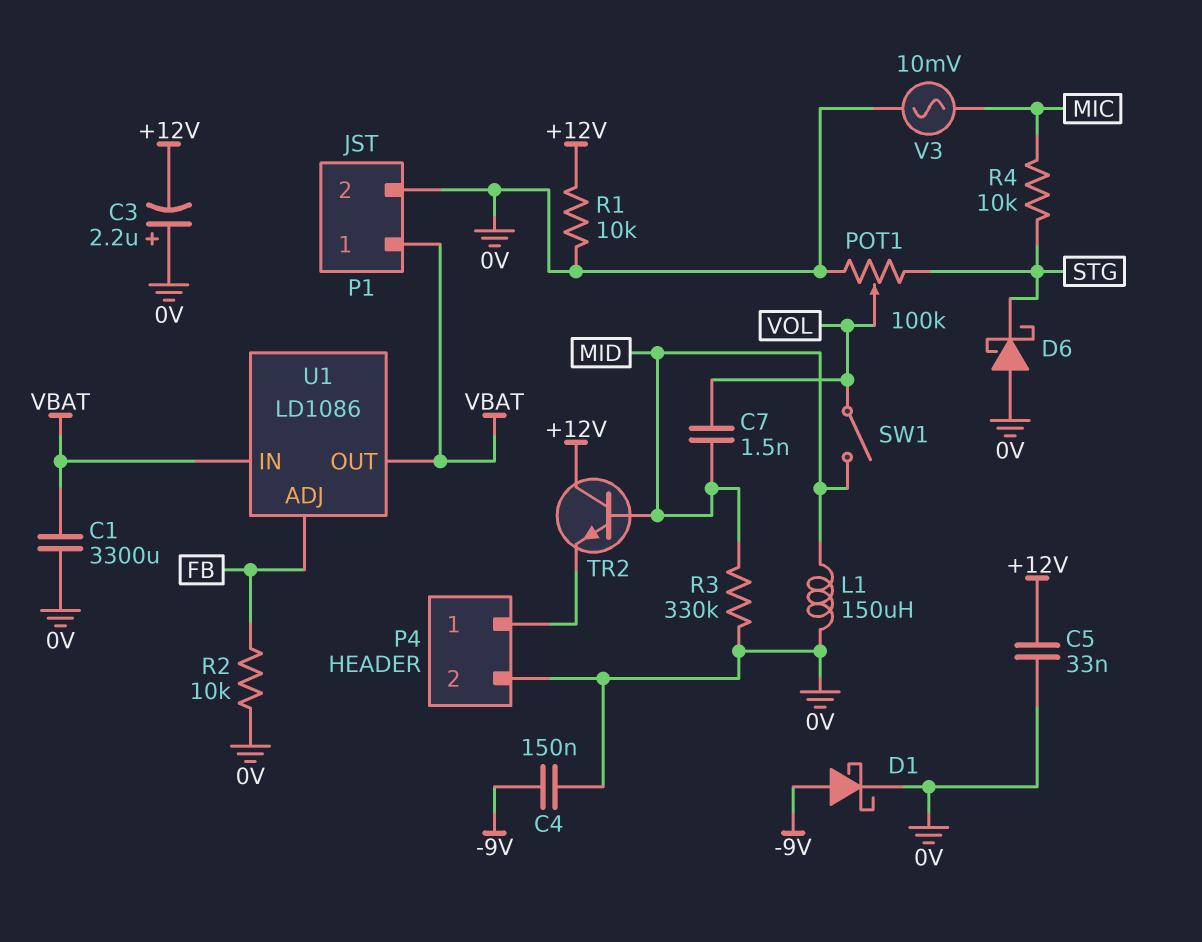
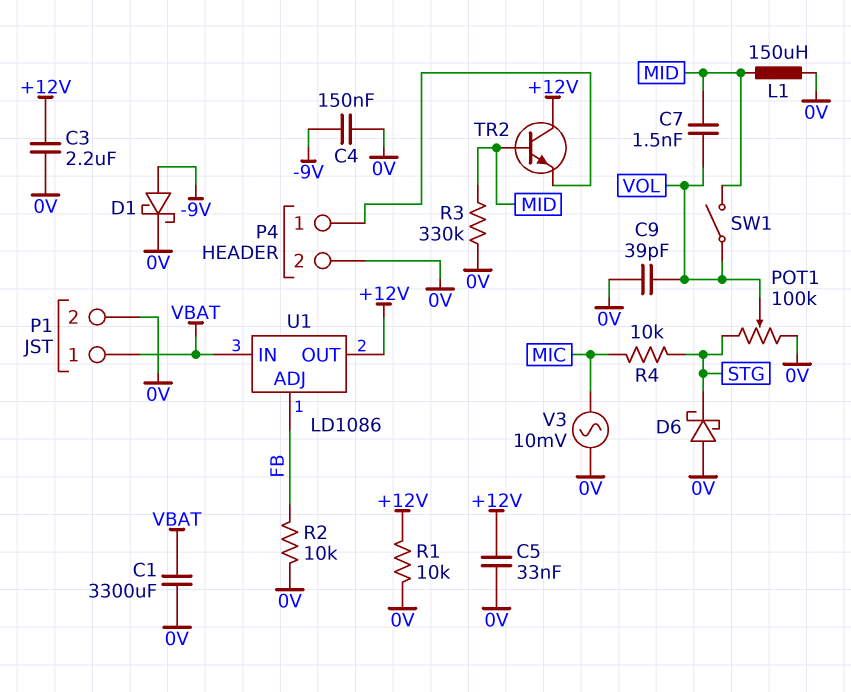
C3: 2.2uF (plus 0V, minus +12V) -> 2.2uF (+12V, 0V)
C9: none -> 39pF (0V, VOL)
U1 pin OUT: VBAT -> +12V

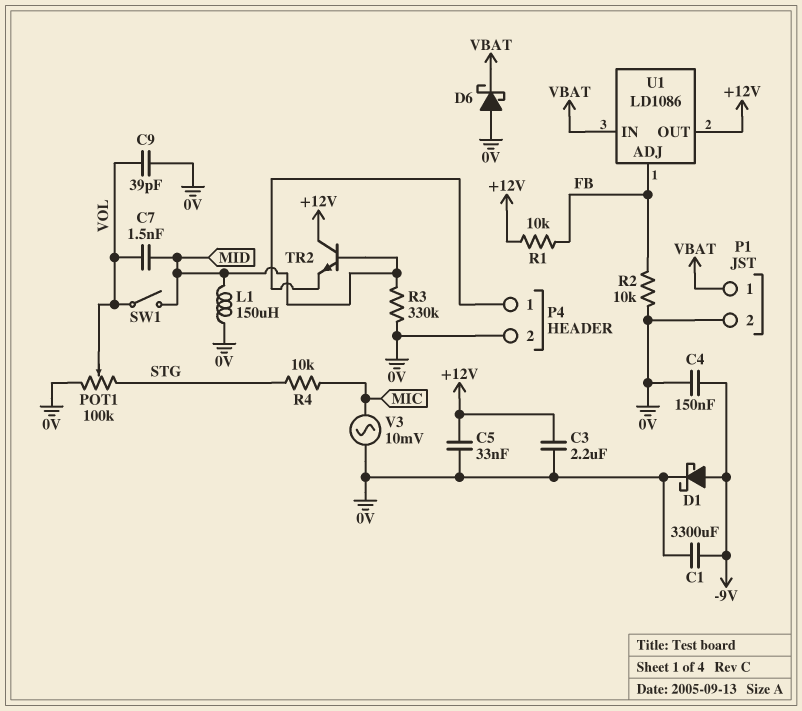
C1: 3300uF (0V, VBAT) -> 3300uF (-9V, 0V)
D6: schottky (A 0V, K STG) -> schottky (A 0V, K VBAT)
R1: 10k (+12V, 0V) -> 10k (+12V, FB)

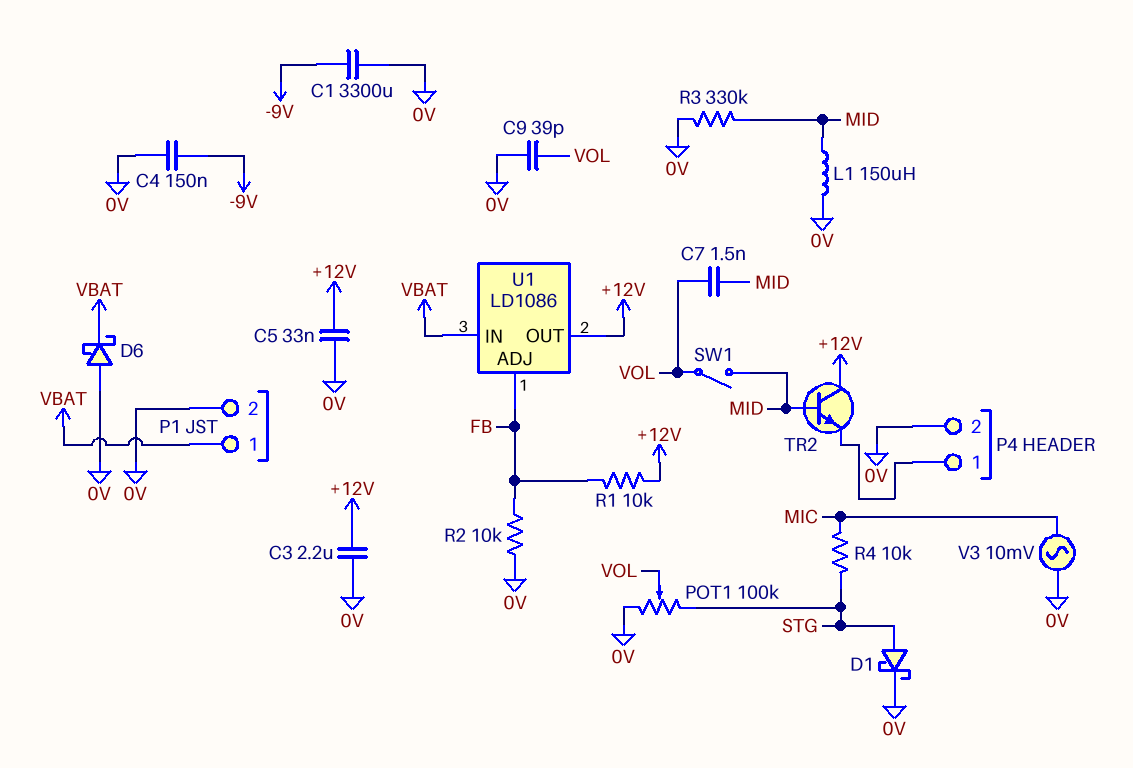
D1: schottky (A -9V, K 0V) -> schottky (A STG, K 0V)

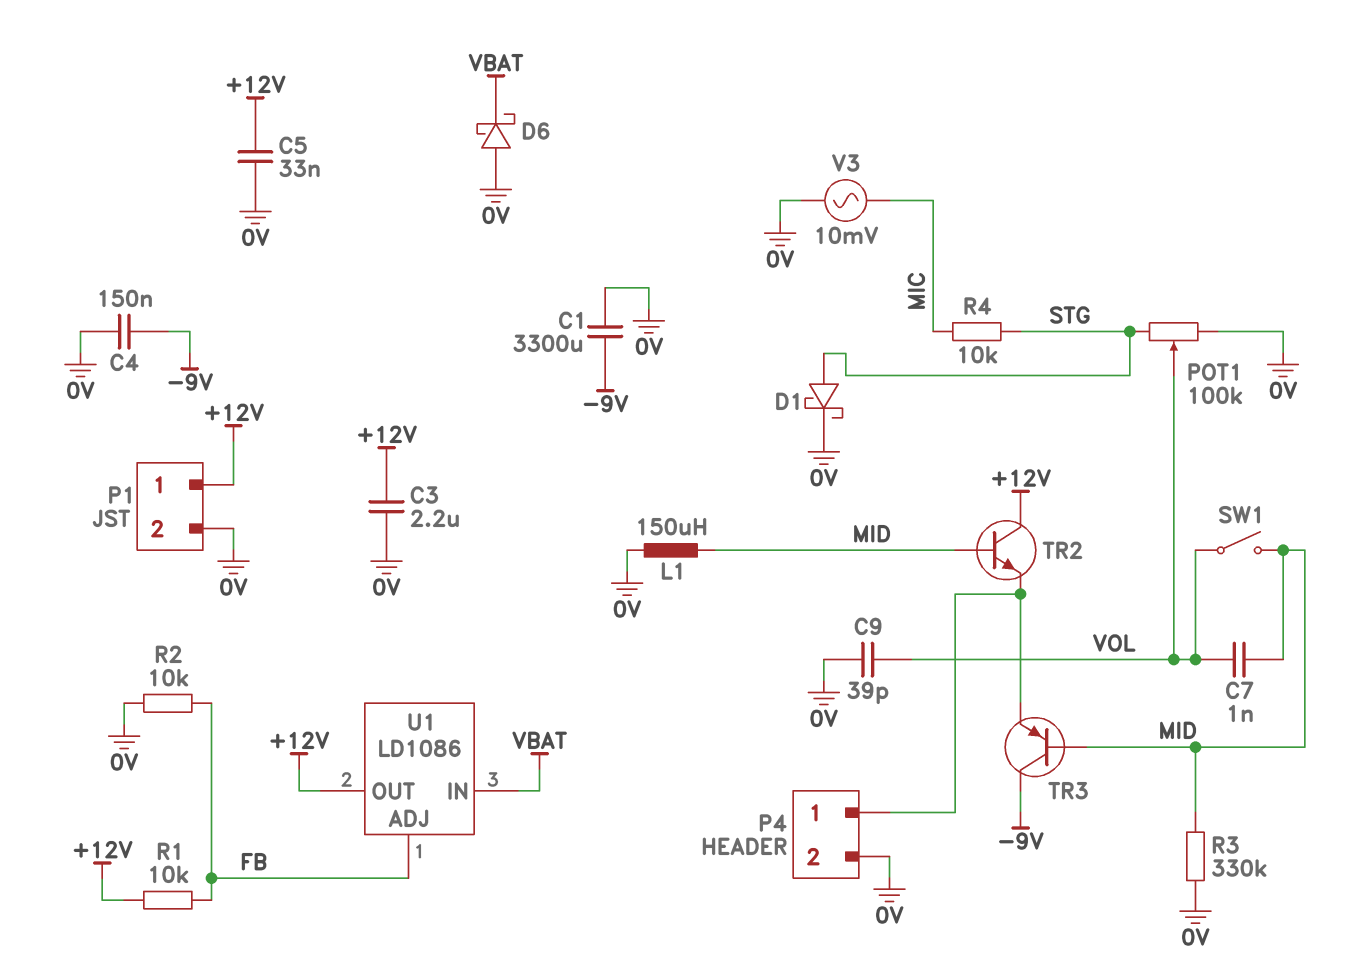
C7: 1.5nF (MID, VOL) -> 1nF (MID, VOL)
P1 pin 1: VBAT -> +12V
TR3: none -> PNP (B MID, C -9V, E P4/1)

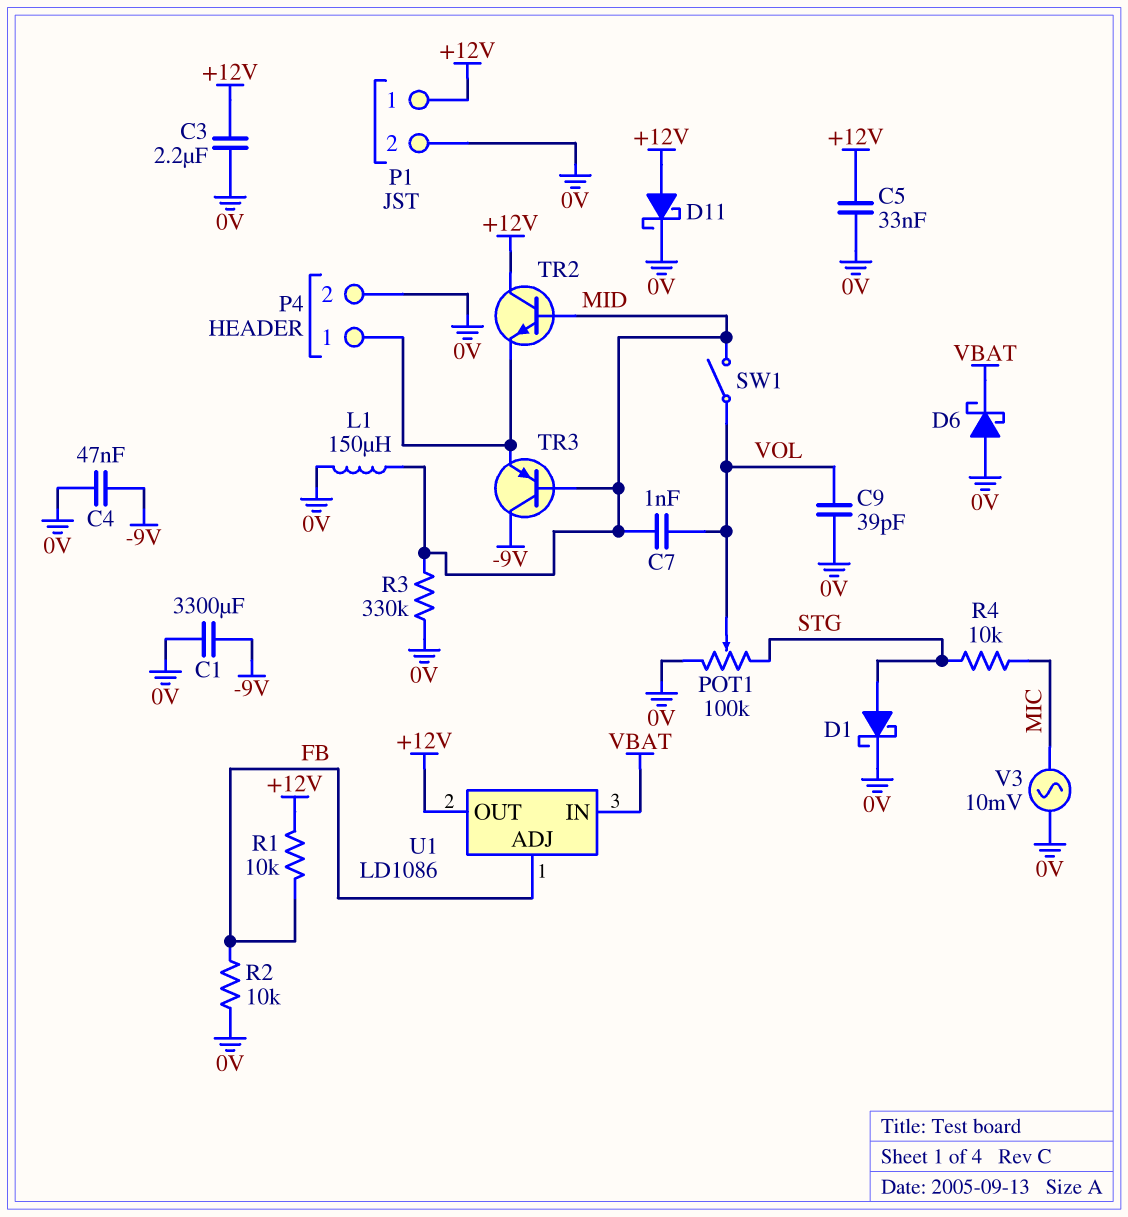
C4: 150nF (-9V, 0V) -> 47nF (-9V, 0V)
D11: none -> schottky (A +12V, K 0V)

